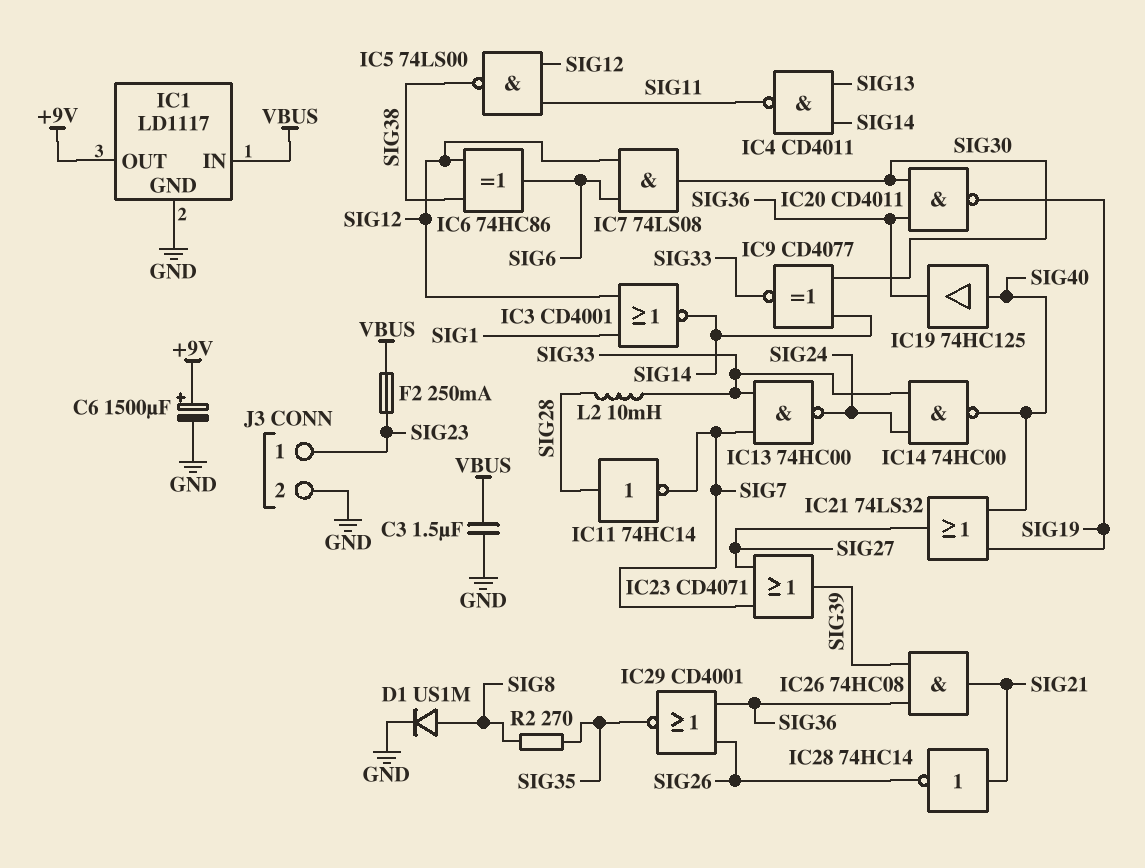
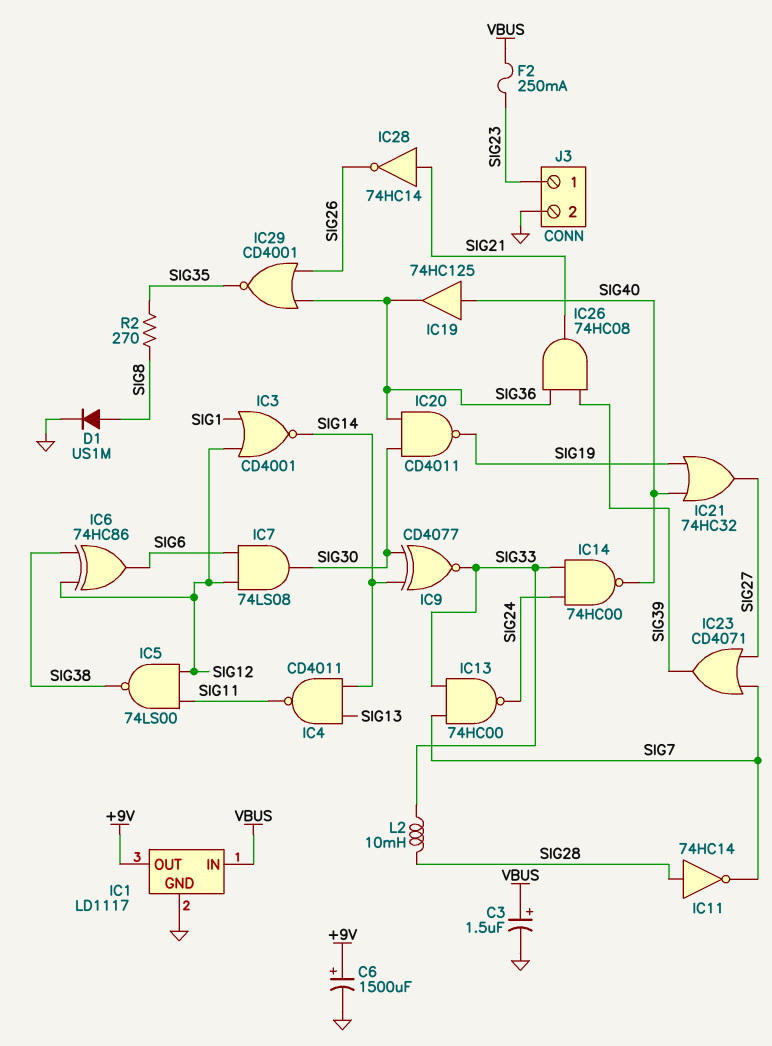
C3: 1.5uF (GND, VBUS) -> 1.5uF (plus VBUS, minus GND)
IC21: OR 74LS32 (in SIG19, in SIG40, out SIG27) -> OR 74HC32 (in SIG19, in SIG40, out SIG27)

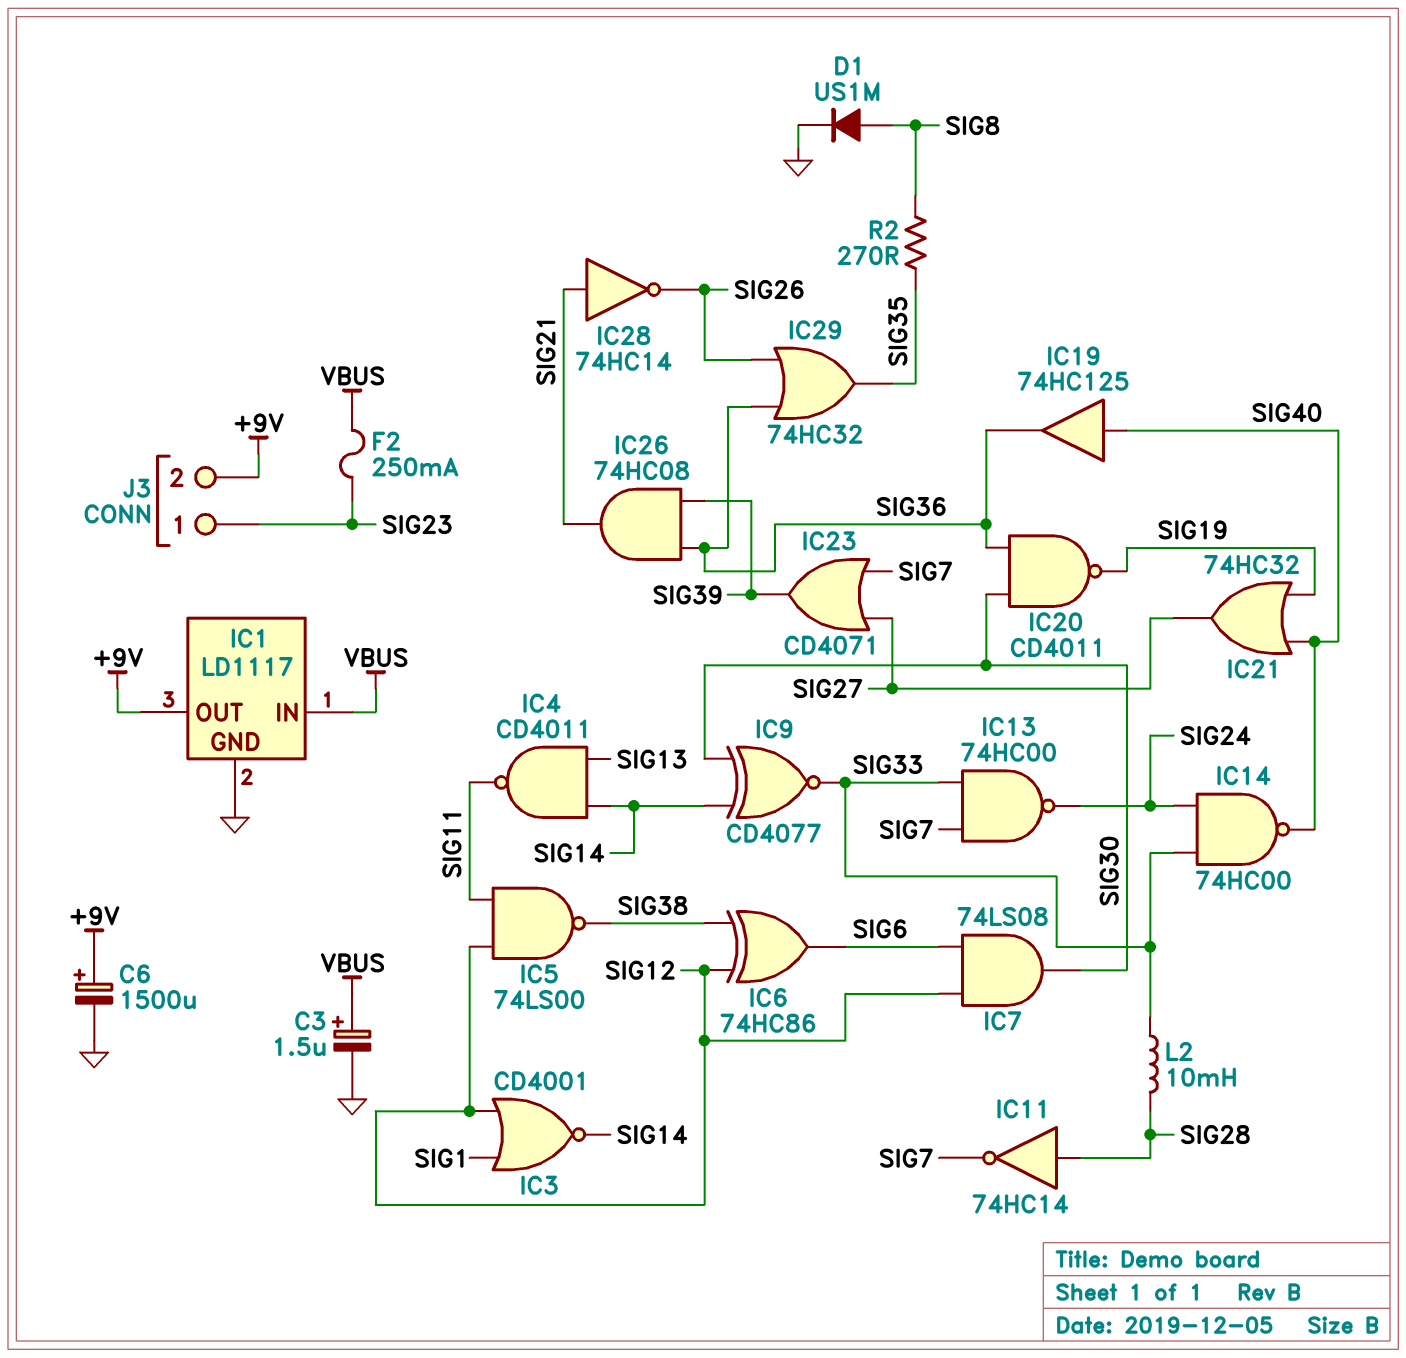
IC29: NOR CD4001 (in SIG26, in SIG36, out SIG35) -> OR 74HC32 (in SIG26, in SIG36, out SIG35)
J3 pin 2: GND -> +9V

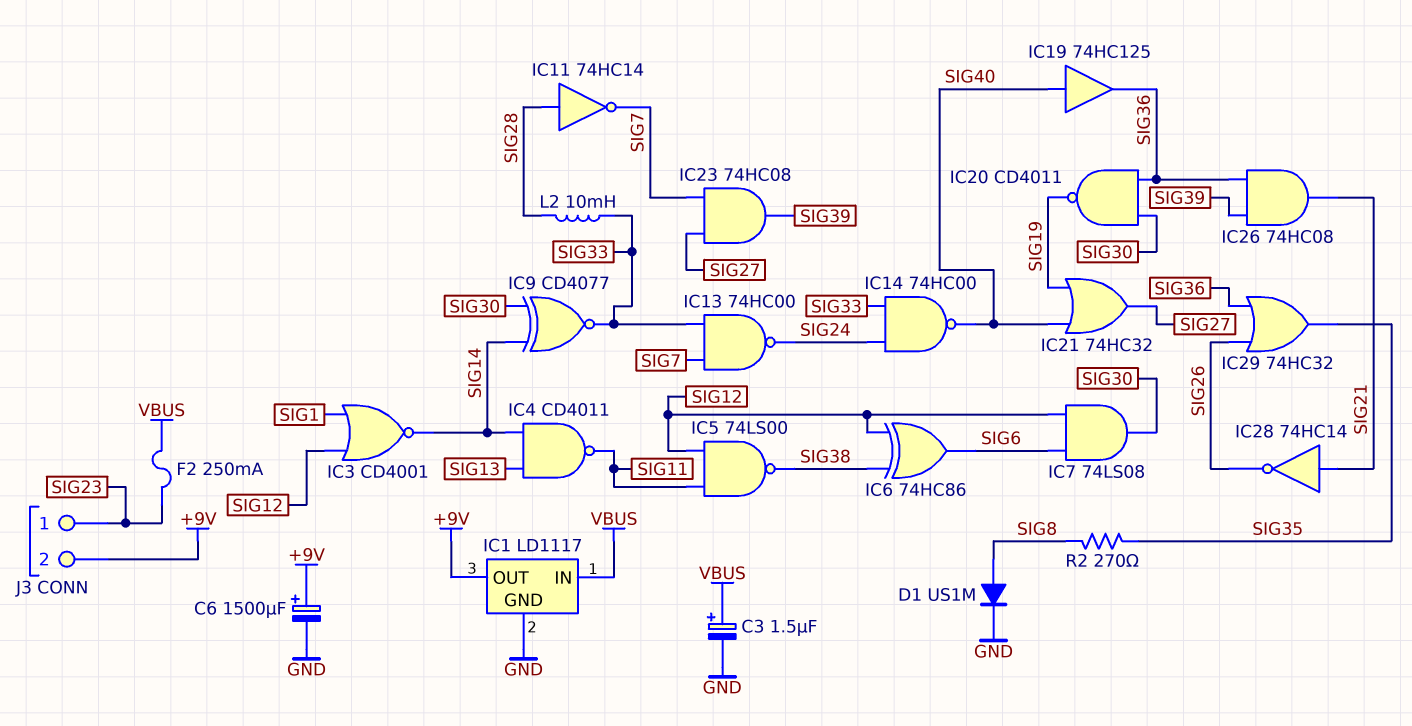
IC23: OR CD4071 (in SIG7, in SIG27, out SIG39) -> AND 74HC08 (in SIG7, in SIG27, out SIG39)

